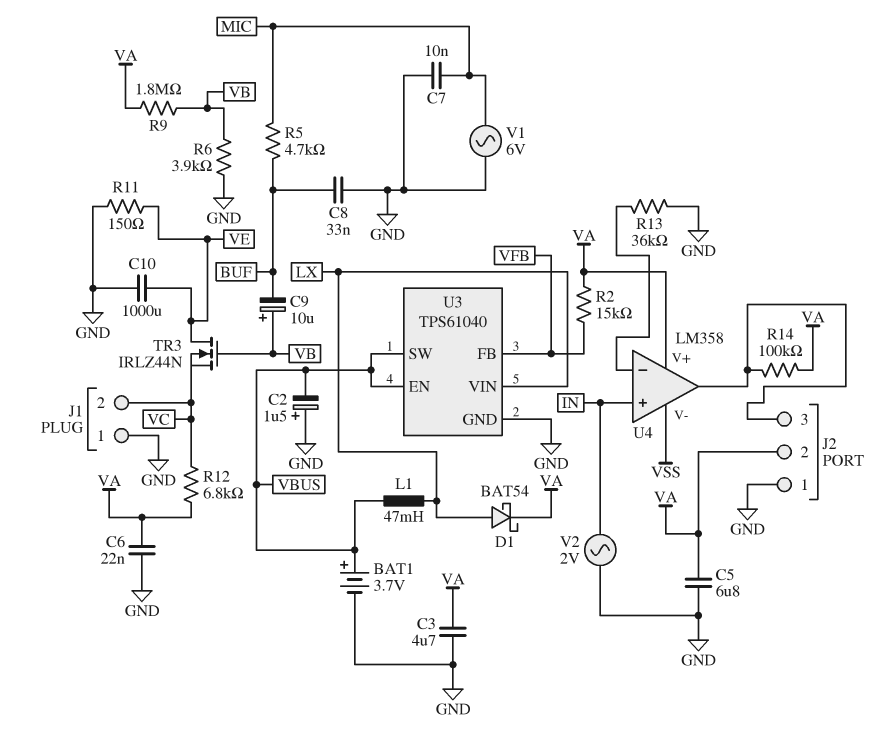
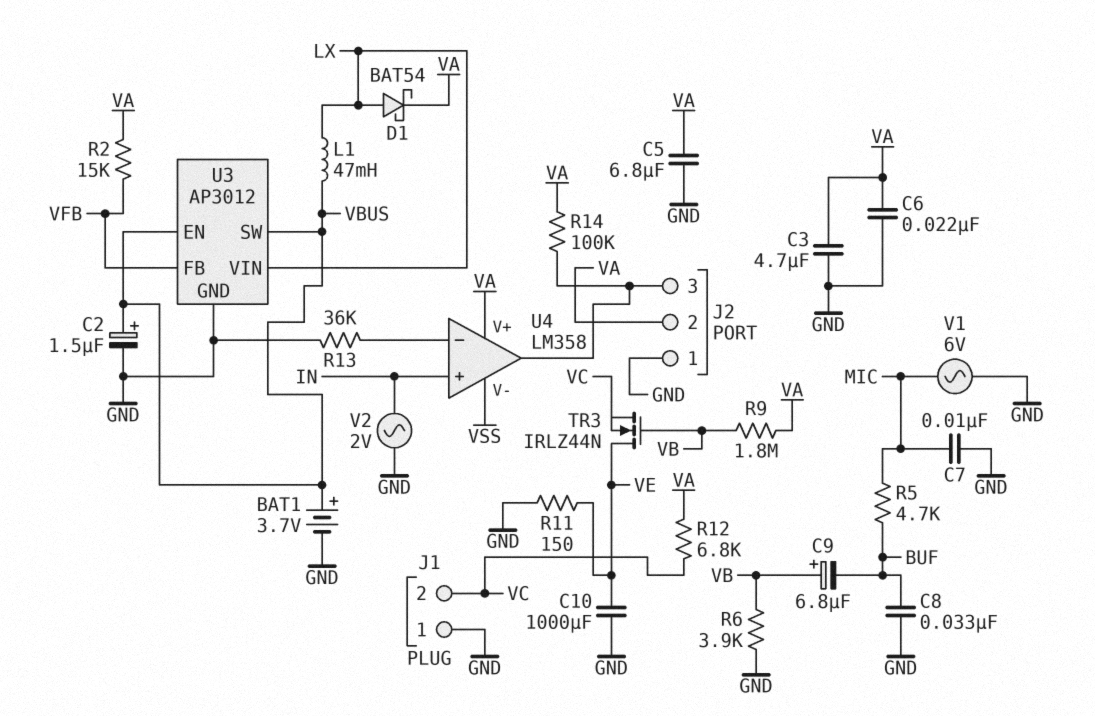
C2: 1.5uF (plus GND, minus VBUS) -> 1.5uF (plus VBUS, minus GND)
C9: 10uF (plus VB, minus BUF) -> 6.8uF (plus VB, minus BUF)
U3: TPS61040 -> AP3012

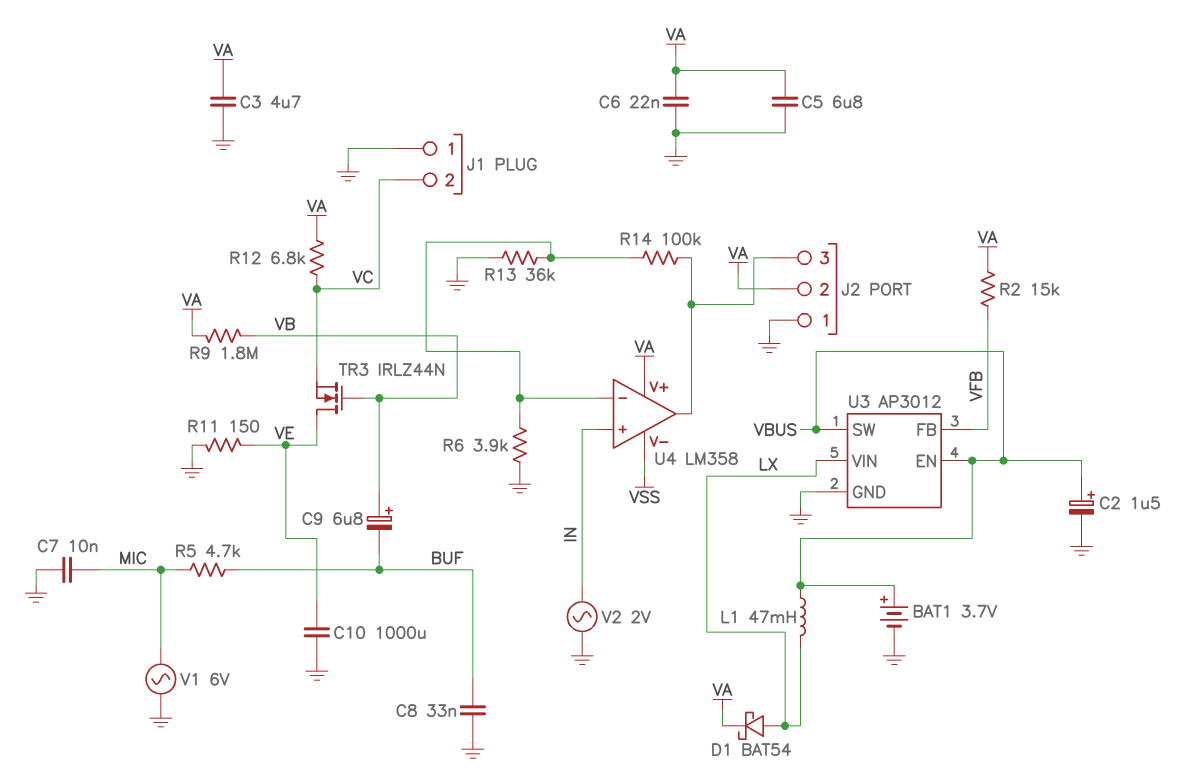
R6: 3.9k (GND, VB) -> 3.9k (GND, U4/in-)
R14: 100k (J2/3, VA) -> 100k (J2/3, U4/in-)

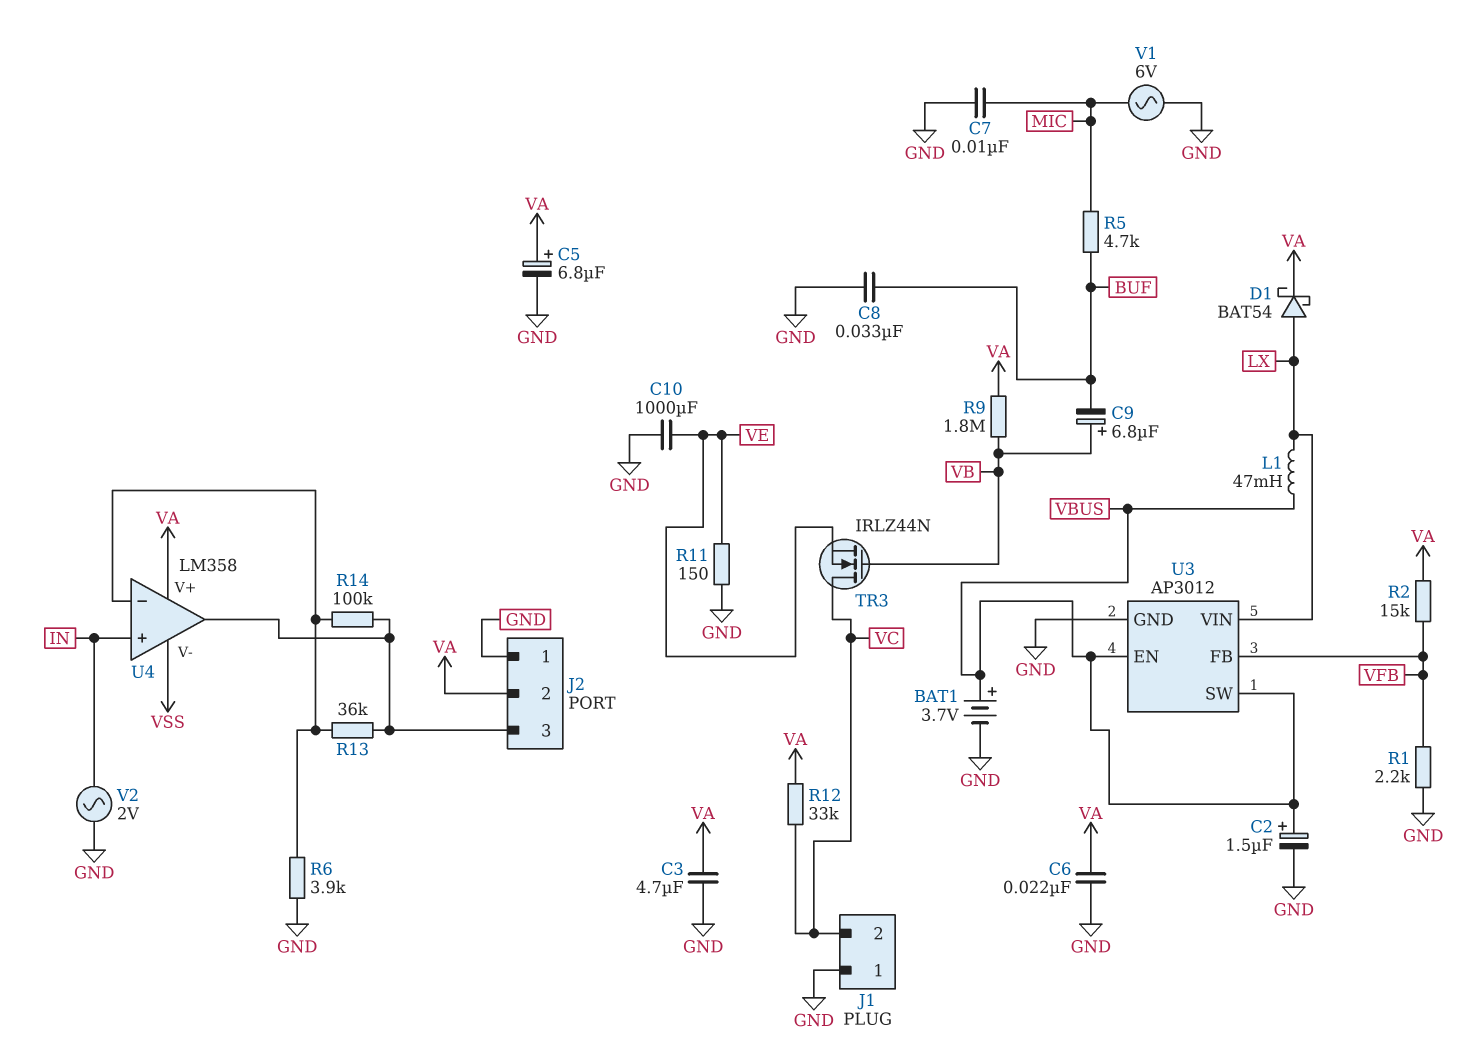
C5: 6.8uF (GND, VA) -> 6.8uF (plus VA, minus GND)
R1: none -> 2.2k (GND, VFB)
R12: 6.8k (VA, VC) -> 33k (VA, VC)
R13: 36k (GND, U4/in-) -> 36k (J2/3, U4/in-)
TR3: NMOS IRLZ44N (G VB, D VE, S VC) -> NMOS IRLZ44N (G VB, D VC, S VE)

